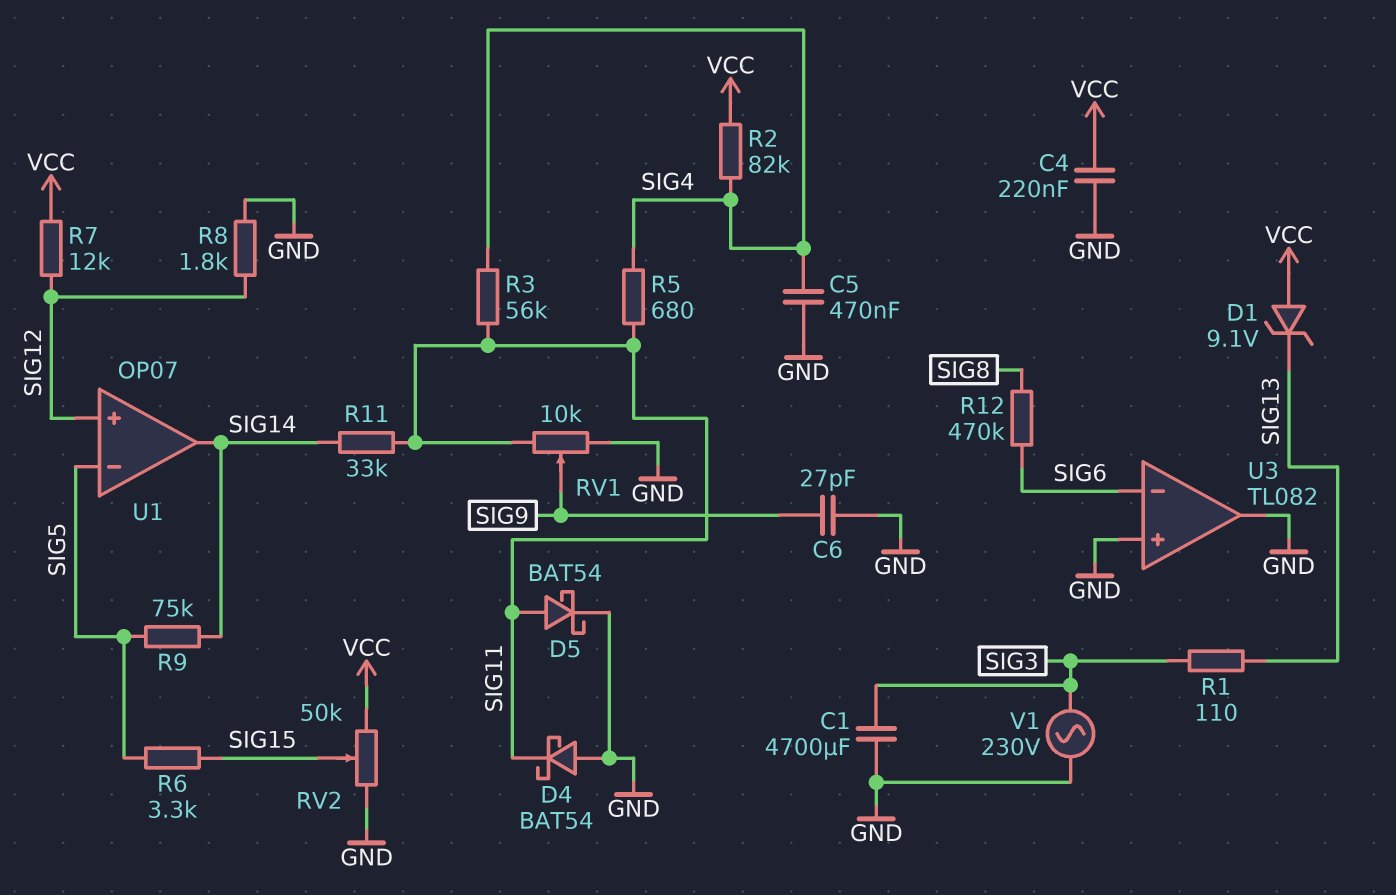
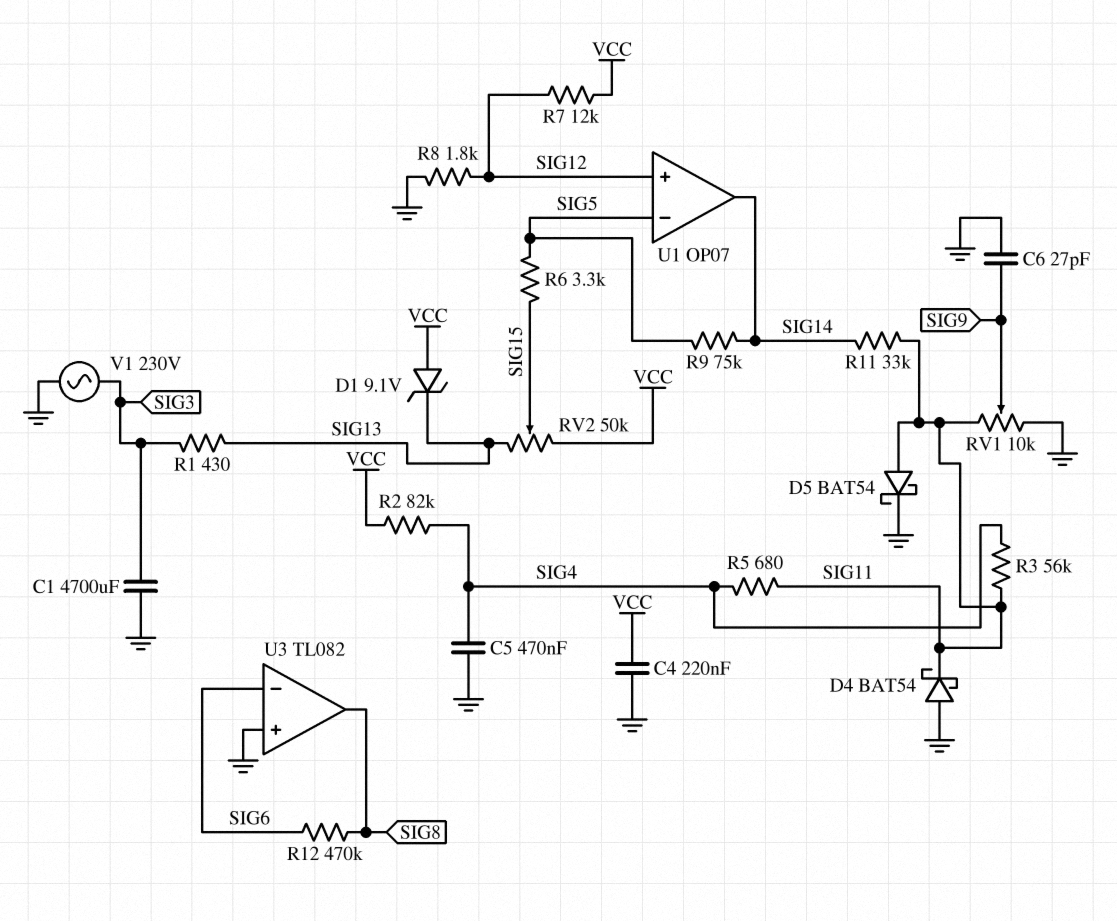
R1: 110 (SIG3, SIG13) -> 430 (SIG3, SIG13)
RV2: 50k (GND, VCC, wiper SIG15) -> 50k (SIG13, VCC, wiper SIG15)
U3 pin out: GND -> SIG8

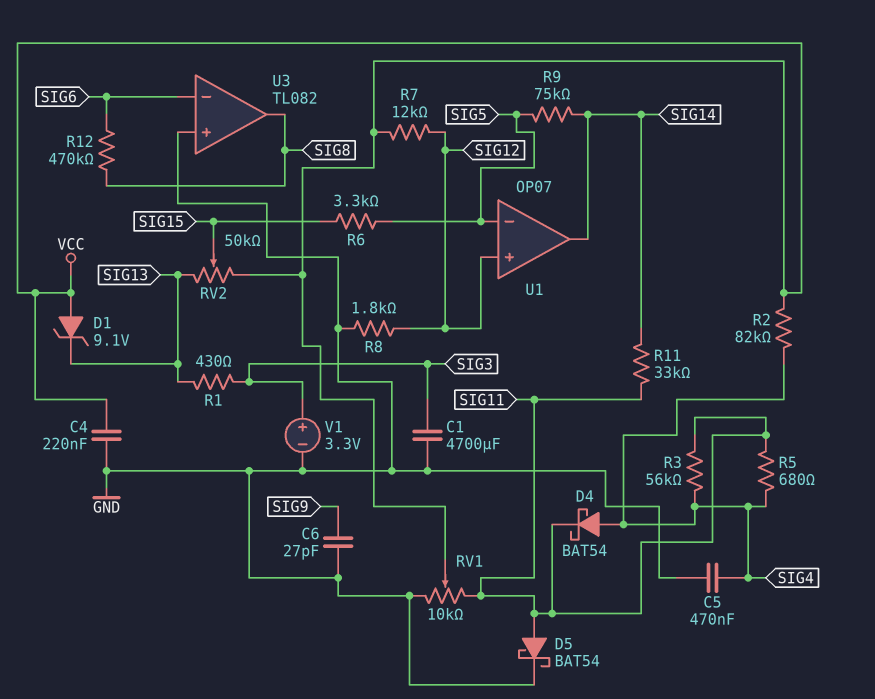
D4: schottky BAT54 (A GND, K SIG11) -> schottky BAT54 (A SIG4, K SIG11)
RV1: 10k (GND, SIG11, wiper SIG9) -> 10k (GND, SIG11, wiper VCC)
V1: AC 230V (GND, SIG3) -> 3.3V (plus SIG3, minus GND)

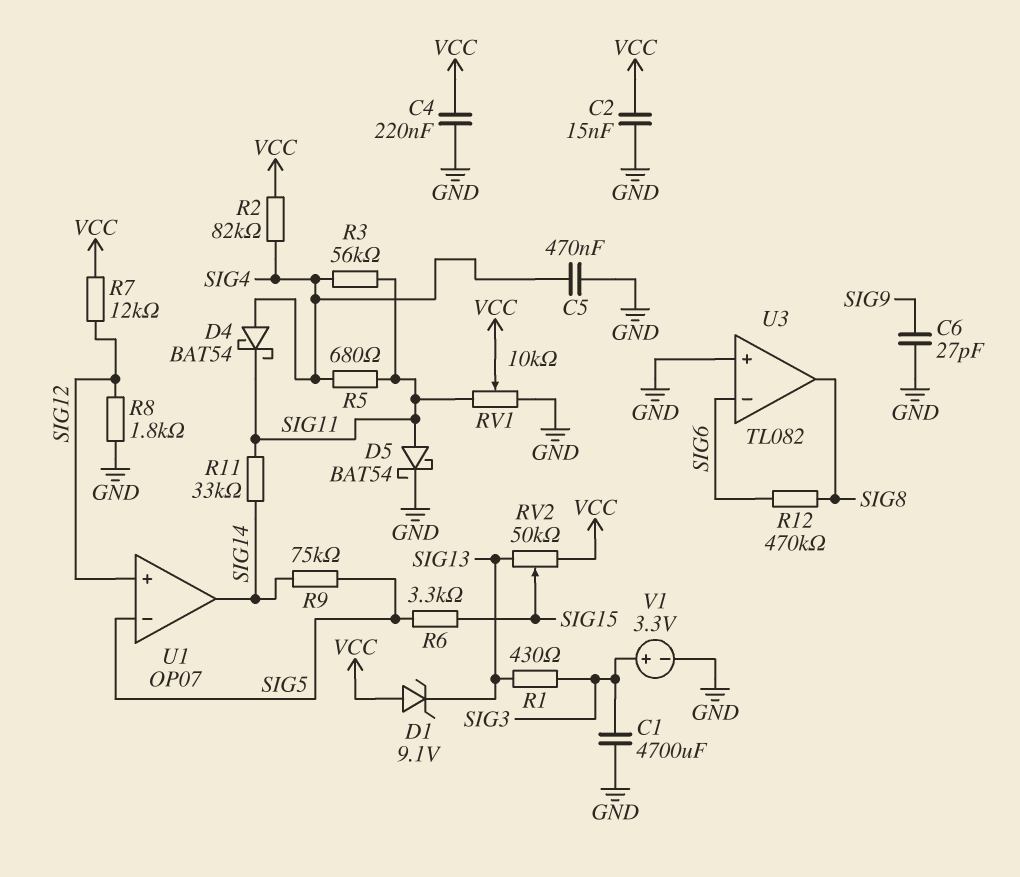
C2: none -> 15nF (GND, VCC)

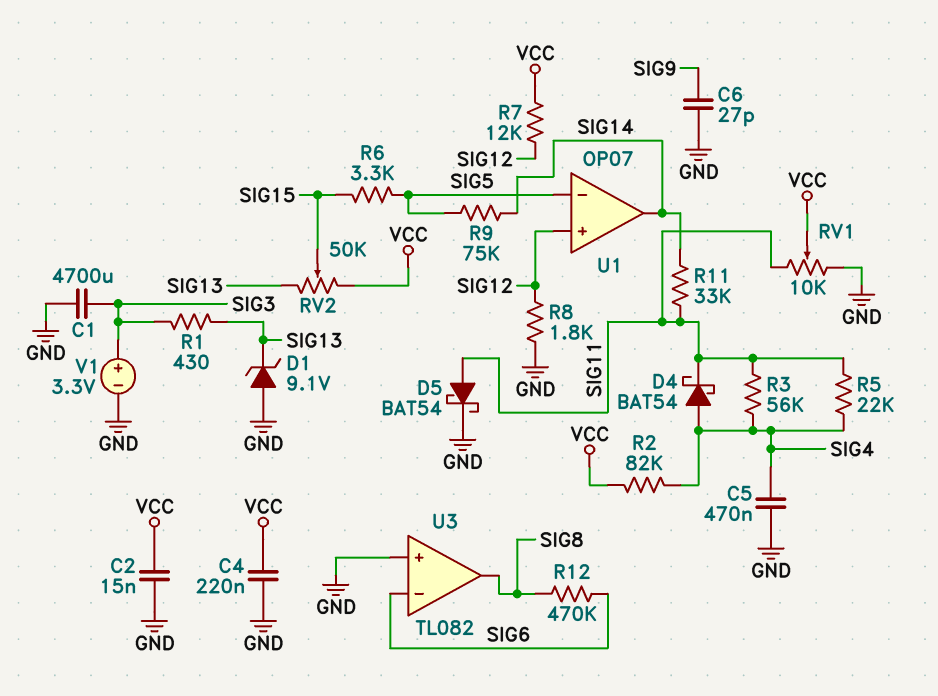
D1: zener 9.1V (A VCC, K SIG13) -> zener 9.1V (A GND, K SIG13)
R5: 680 (SIG4, SIG11) -> 22k (SIG4, SIG11)

